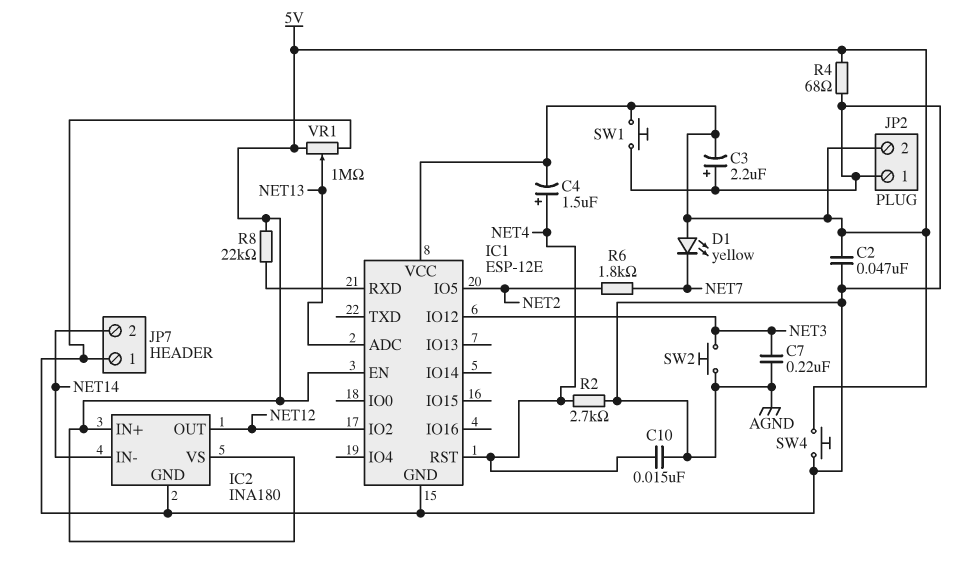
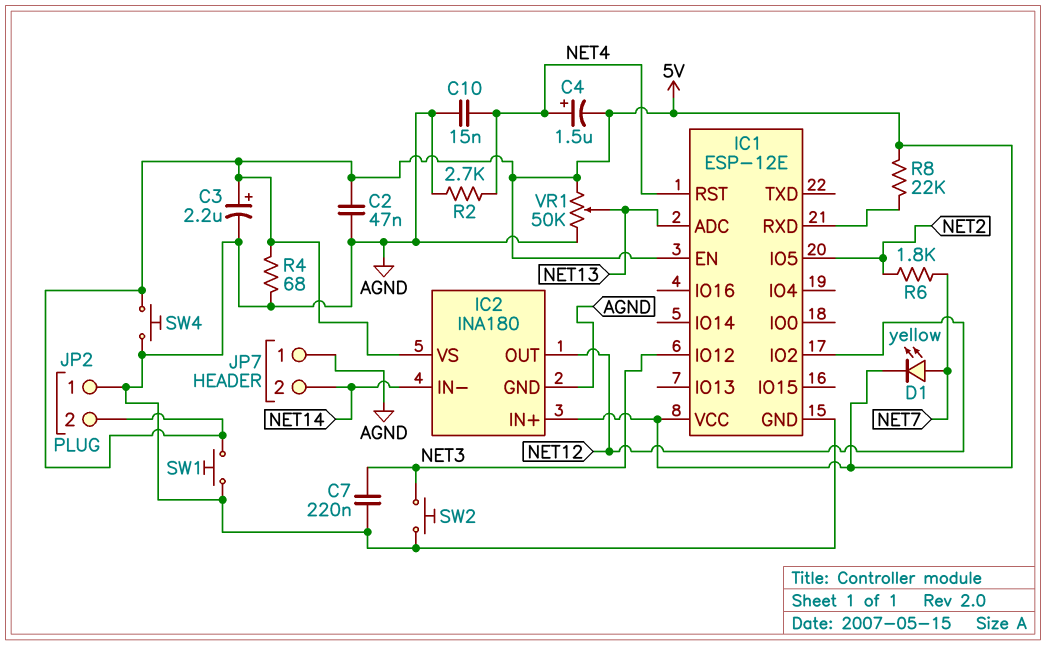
C3: 2.2uF (plus AGND, minus 5V) -> 2.2uF (plus 5V, minus AGND)
D1: LED yellow (A 5V, K NET7) -> LED yellow (A NET7, K 5V)
VR1: 1M (5V, AGND, wiper NET13) -> 50k (5V, AGND, wiper NET13)

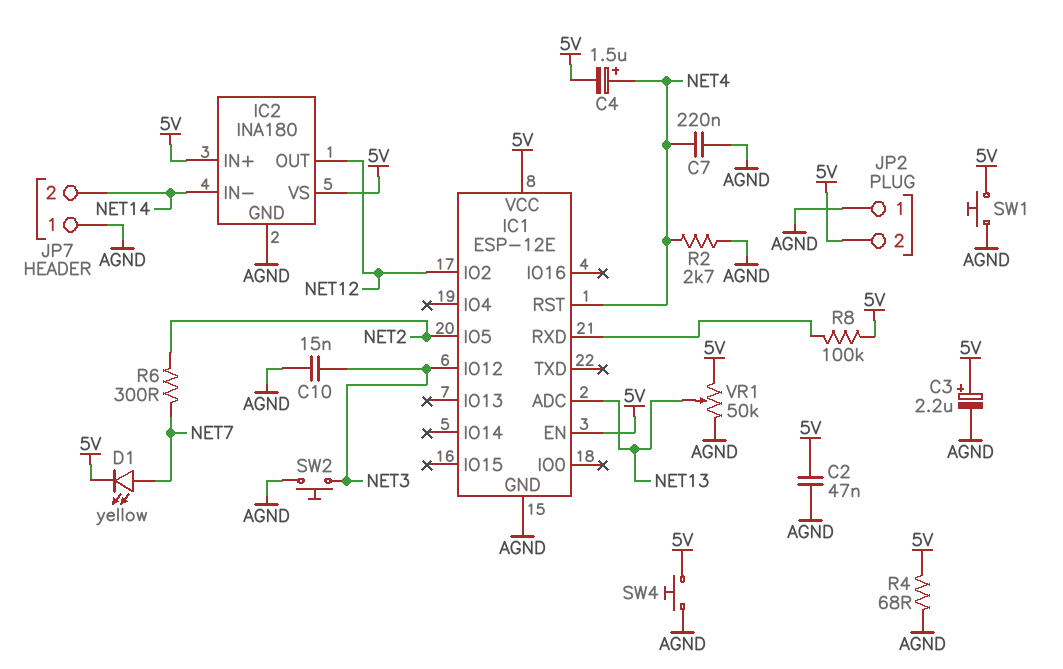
C7: 220nF (AGND, NET3) -> 220nF (AGND, NET4)
C10: 15nF (AGND, NET4) -> 15nF (AGND, NET3)
R6: 1.8k (NET2, NET7) -> 300 (NET2, NET7)
R8: 22k (5V, IC1/RXD) -> 100k (5V, IC1/RXD)

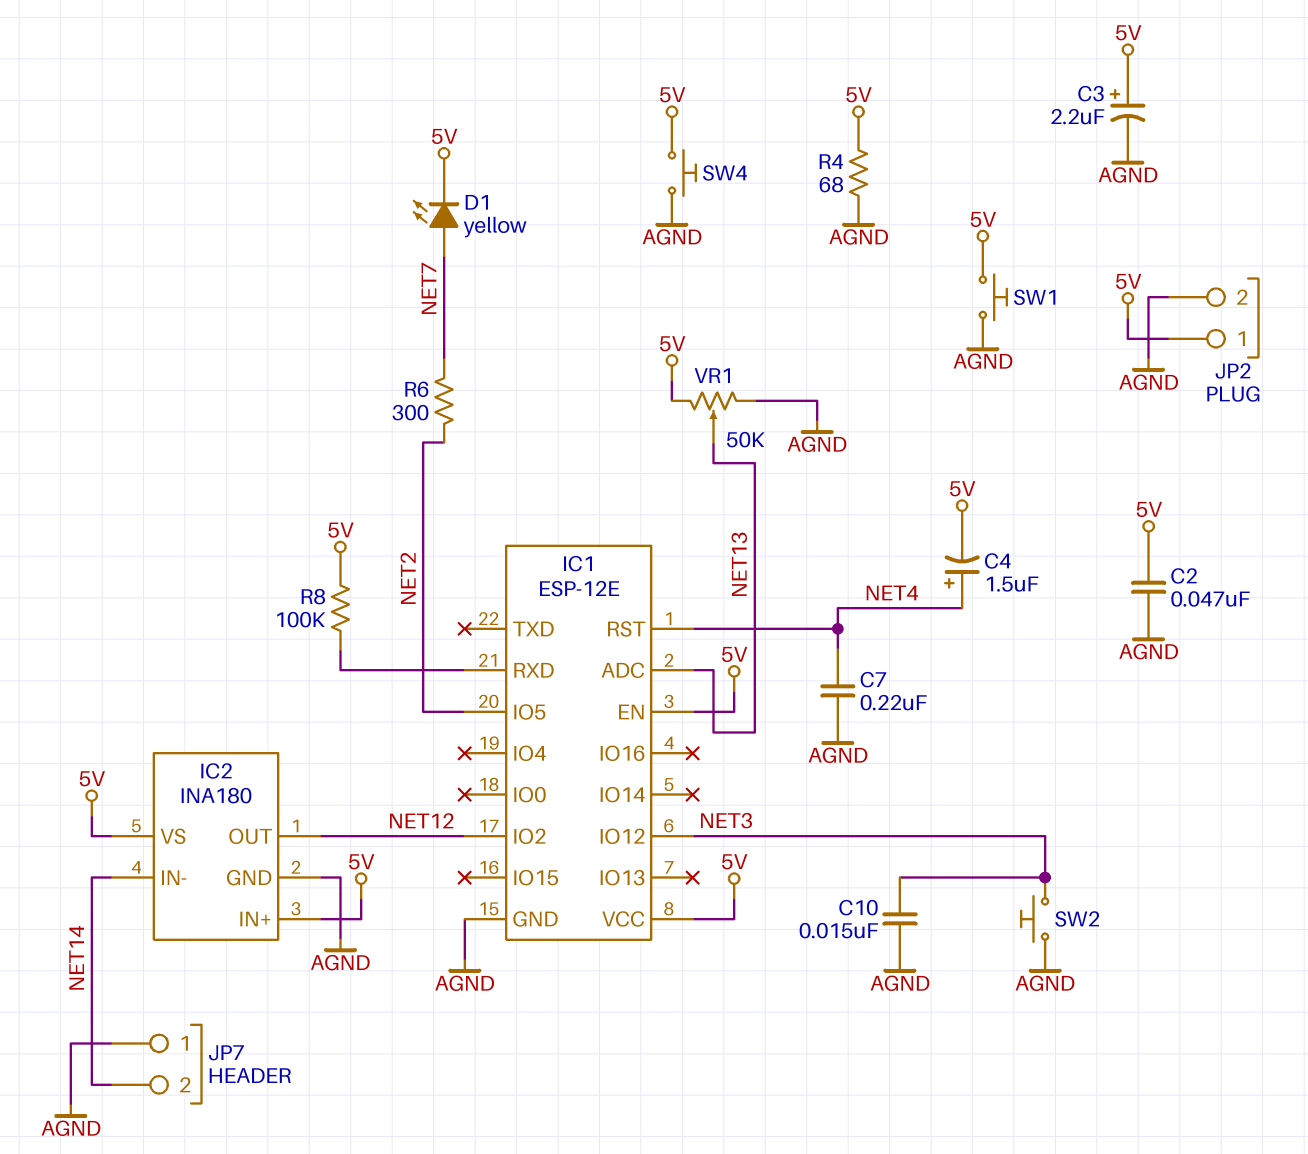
JP2 pin 1: AGND -> 5V
JP2 pin 2: 5V -> AGND
R2: 2.7k (AGND, NET4) -> none

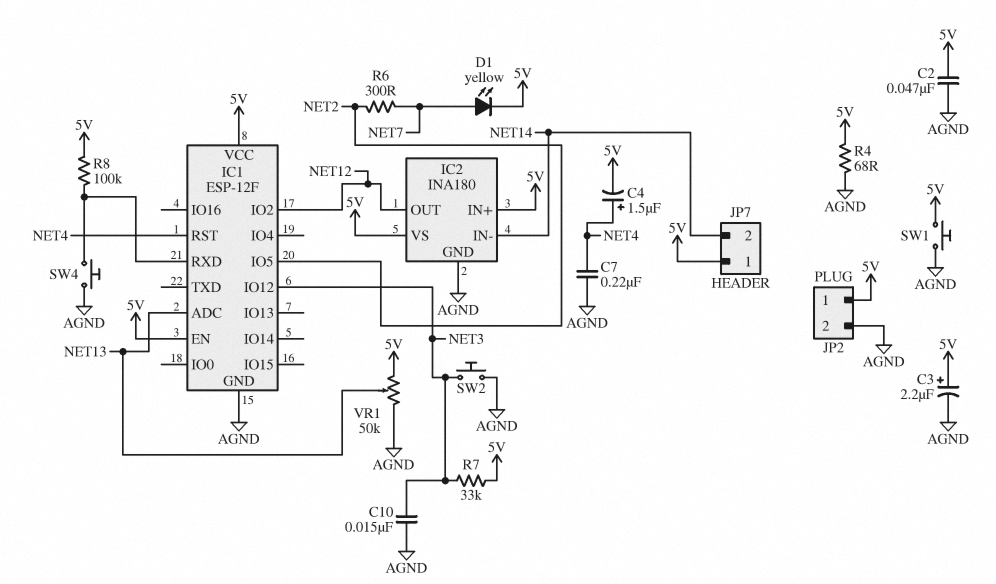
IC1: ESP-12E -> ESP-12F
JP7 pin 1: AGND -> 5V
R7: none -> 33k (5V, NET3)
SW4: button (5V, AGND) -> button (AGND, IC1/RXD)

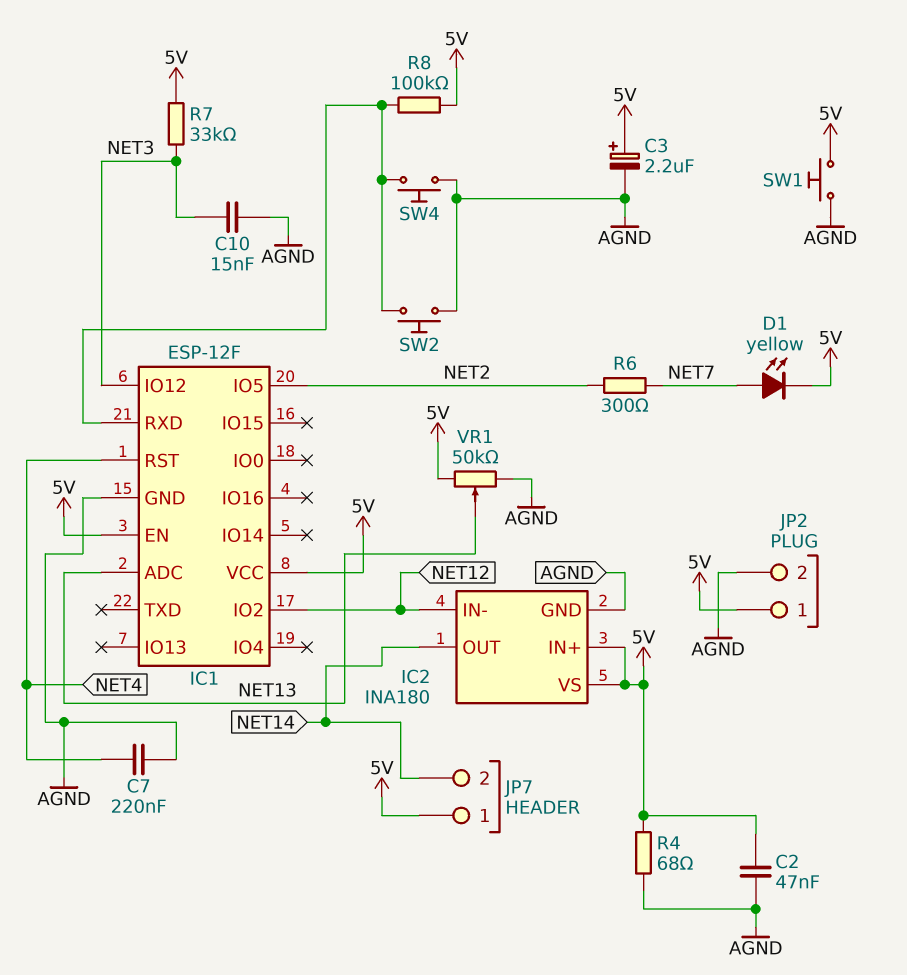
C4: 1.5uF (plus NET4, minus 5V) -> none
IC2 pin IN-: NET14 -> NET12
IC2 pin OUT: NET12 -> NET14
SW2: button (AGND, NET3) -> button (AGND, IC1/RXD)

